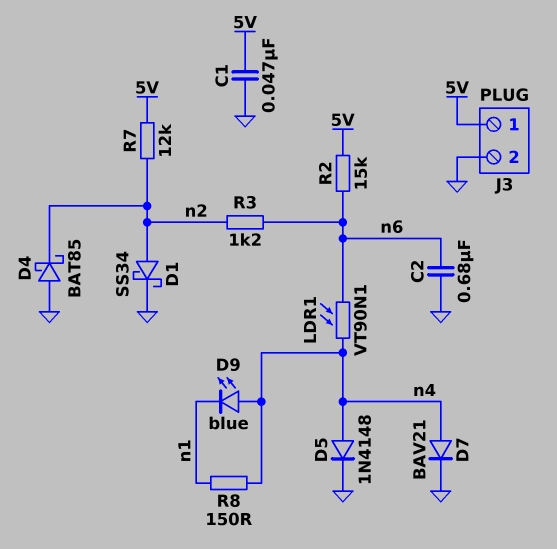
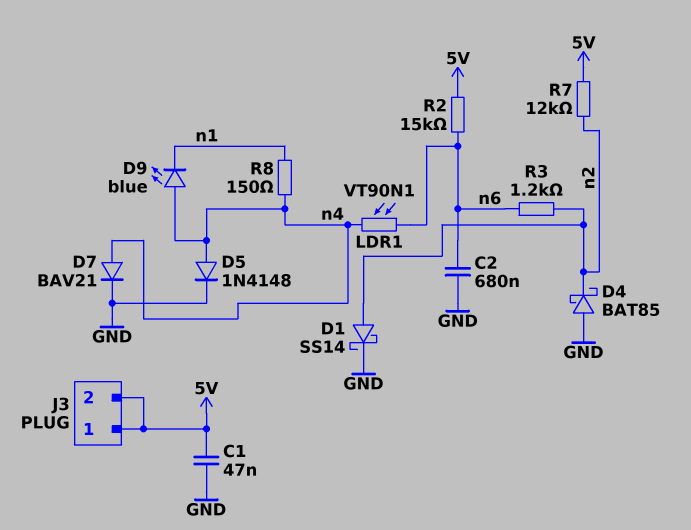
D1: schottky SS34 (A n2, K GND) -> schottky SS14 (A n2, K GND)
J3 pin 2: GND -> 5V

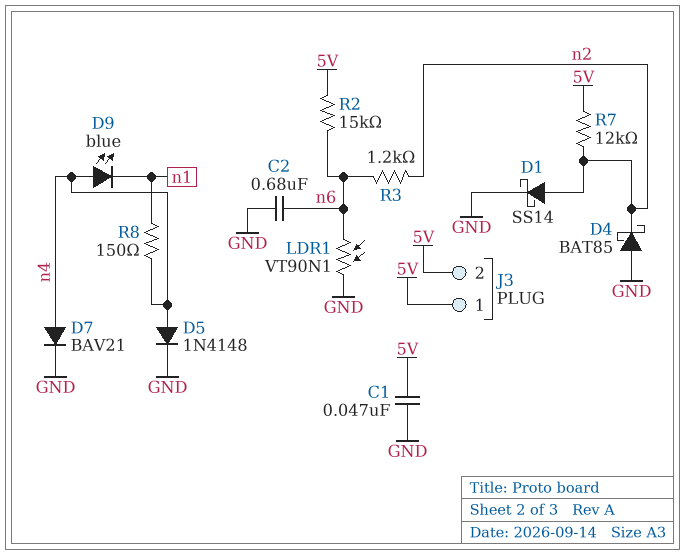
LDR1: VT90N1 (n4, n6) -> VT90N1 (GND, n6)

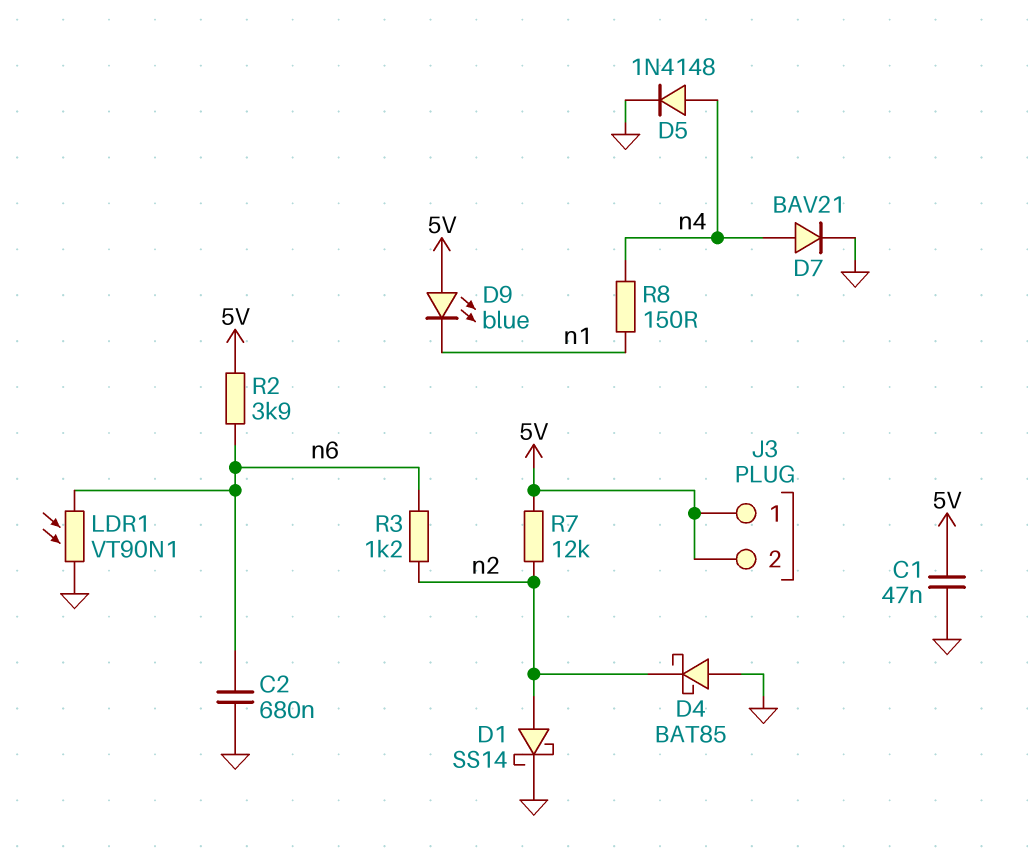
D9: LED blue (A n4, K n1) -> LED blue (A 5V, K n1)
R2: 15k (5V, n6) -> 3.9k (5V, n6)

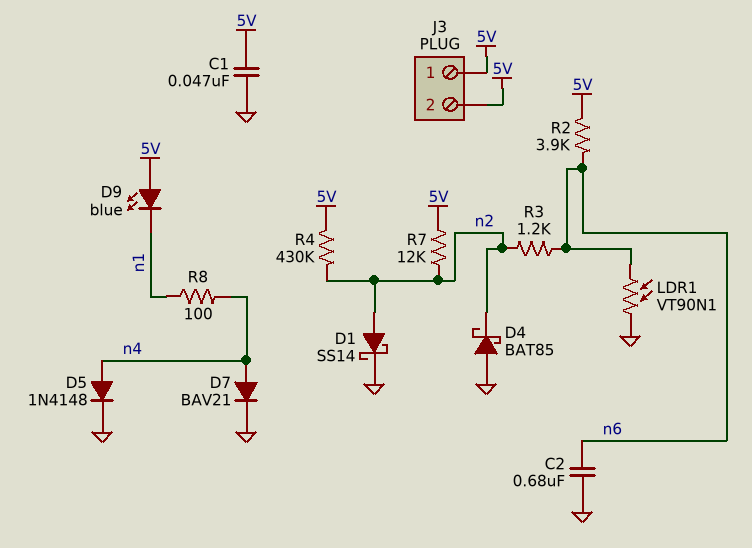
R4: none -> 430k (5V, n2)
R8: 150 (n1, n4) -> 100 (n1, n4)

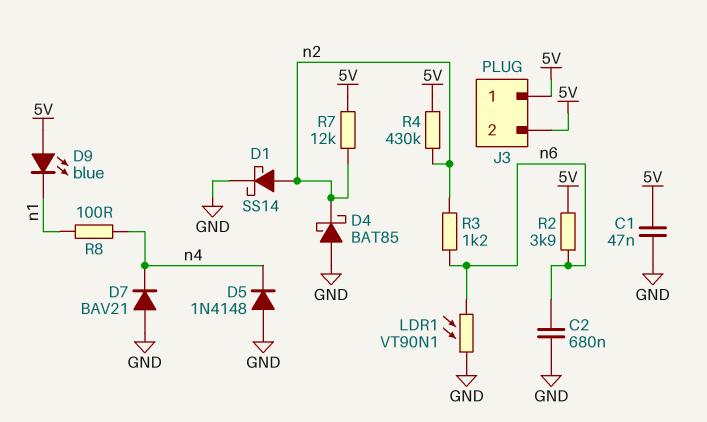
D5: diode 1N4148 (A n4, K GND) -> diode 1N4148 (A GND, K n4)
D7: diode BAV21 (A n4, K GND) -> diode BAV21 (A GND, K n4)

